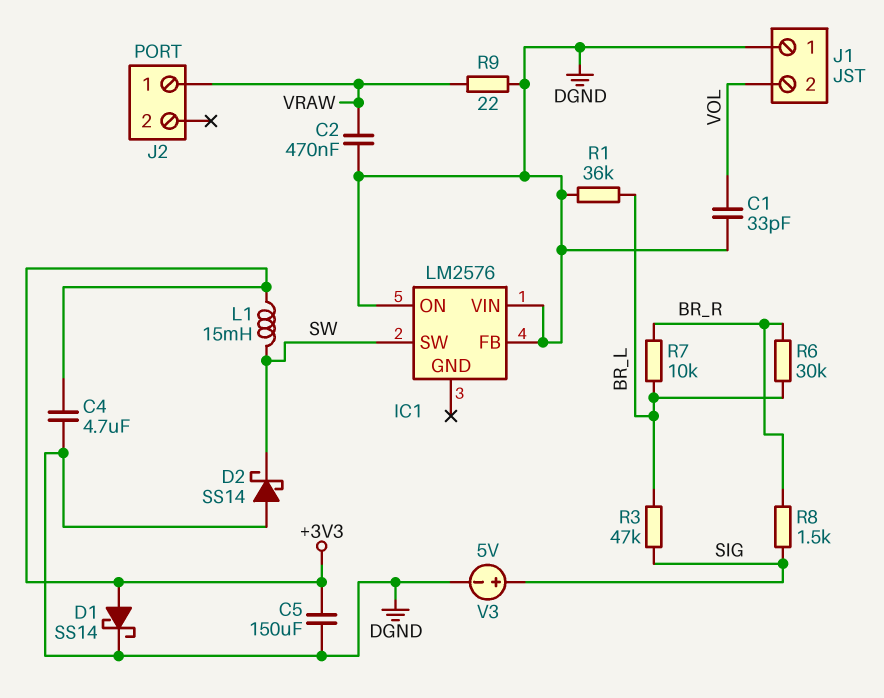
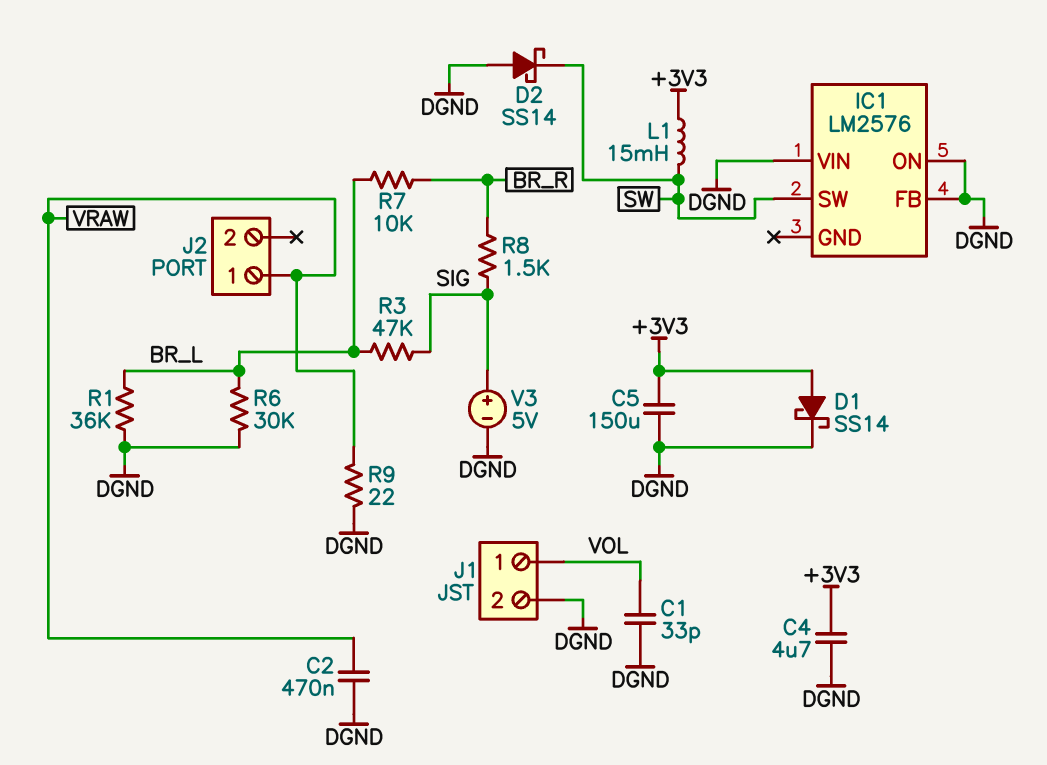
J1 pin 1: DGND -> VOL
J1 pin 2: VOL -> DGND
R6: 30k (BR_L, BR_R) -> 30k (BR_L, DGND)

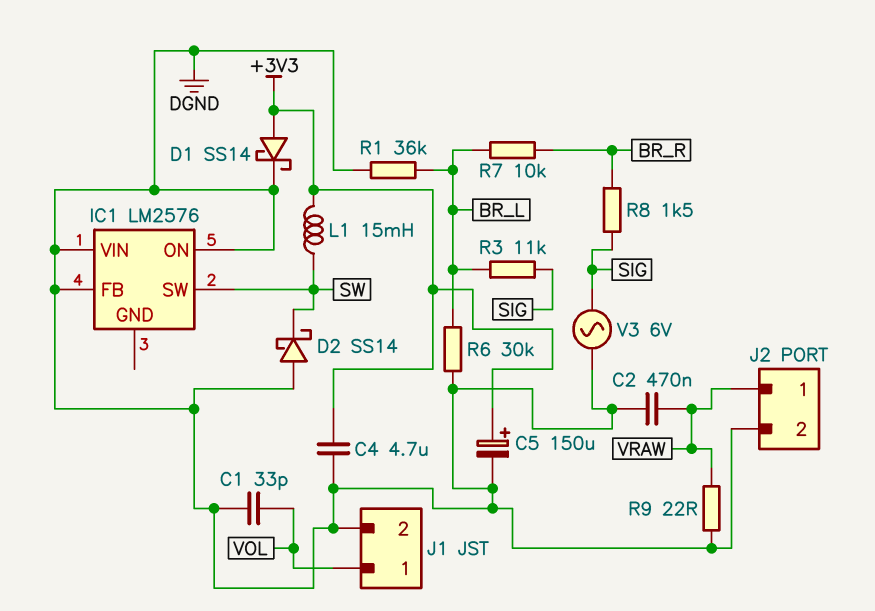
C5: 150uF (+3V3, DGND) -> 150uF (plus +3V3, minus DGND)
J2 pin 2: none -> DGND
R3: 47k (BR_L, SIG) -> 11k (BR_L, SIG)
V3: 5V (plus SIG, minus DGND) -> AC 6V (DGND, SIG)

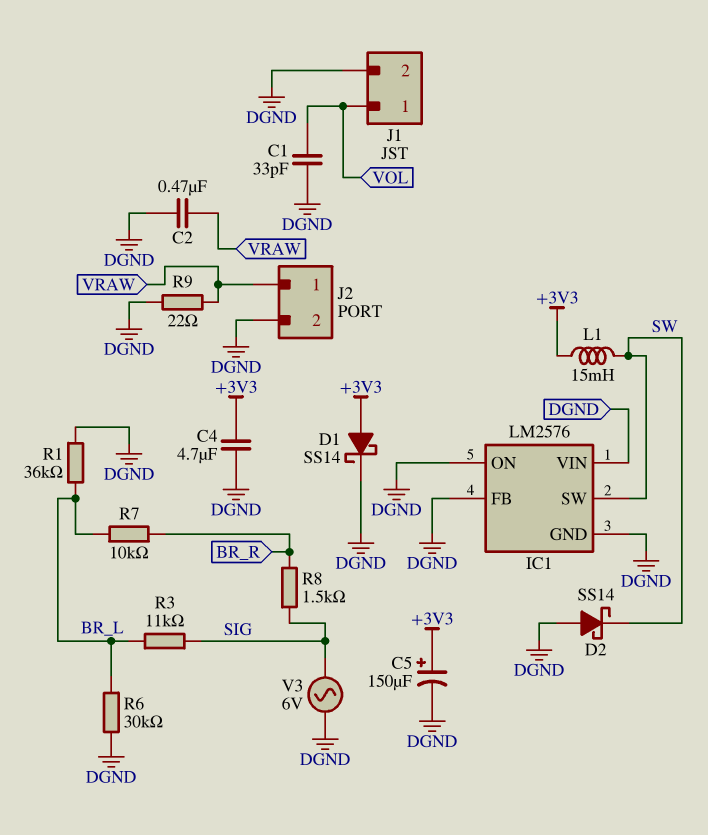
IC1 pin GND: none -> DGND

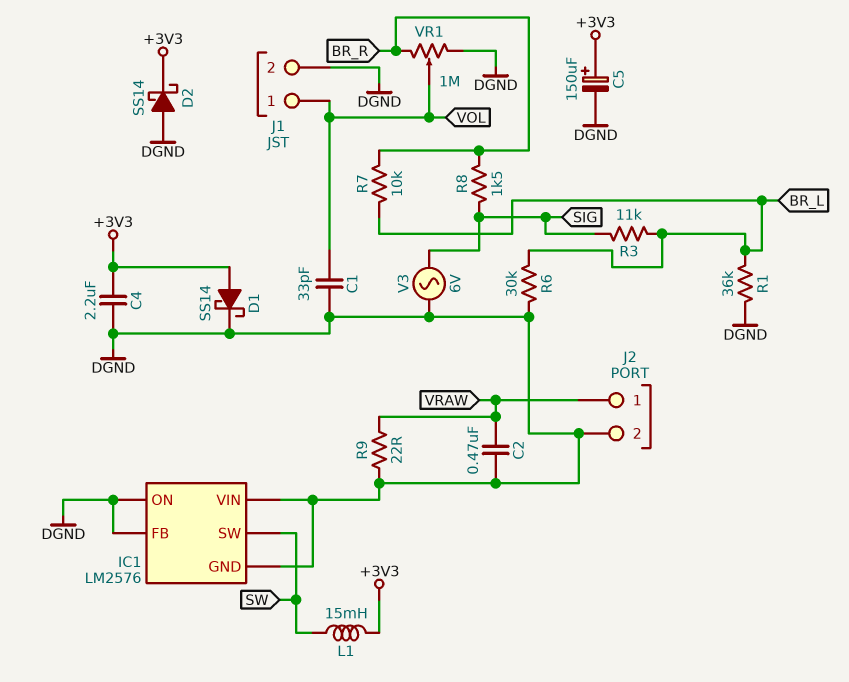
C4: 4.7uF (+3V3, DGND) -> 2.2uF (+3V3, DGND)
D2: schottky SS14 (A DGND, K SW) -> schottky SS14 (A DGND, K +3V3)
VR1: none -> 1M (BR_R, DGND, wiper VOL)

